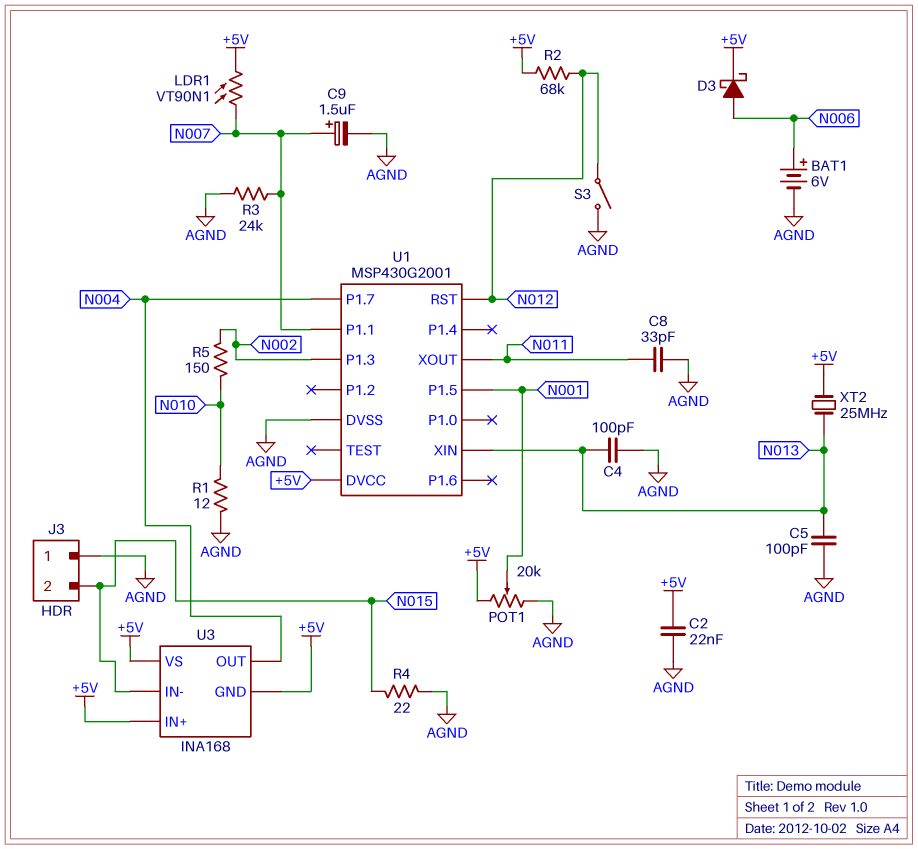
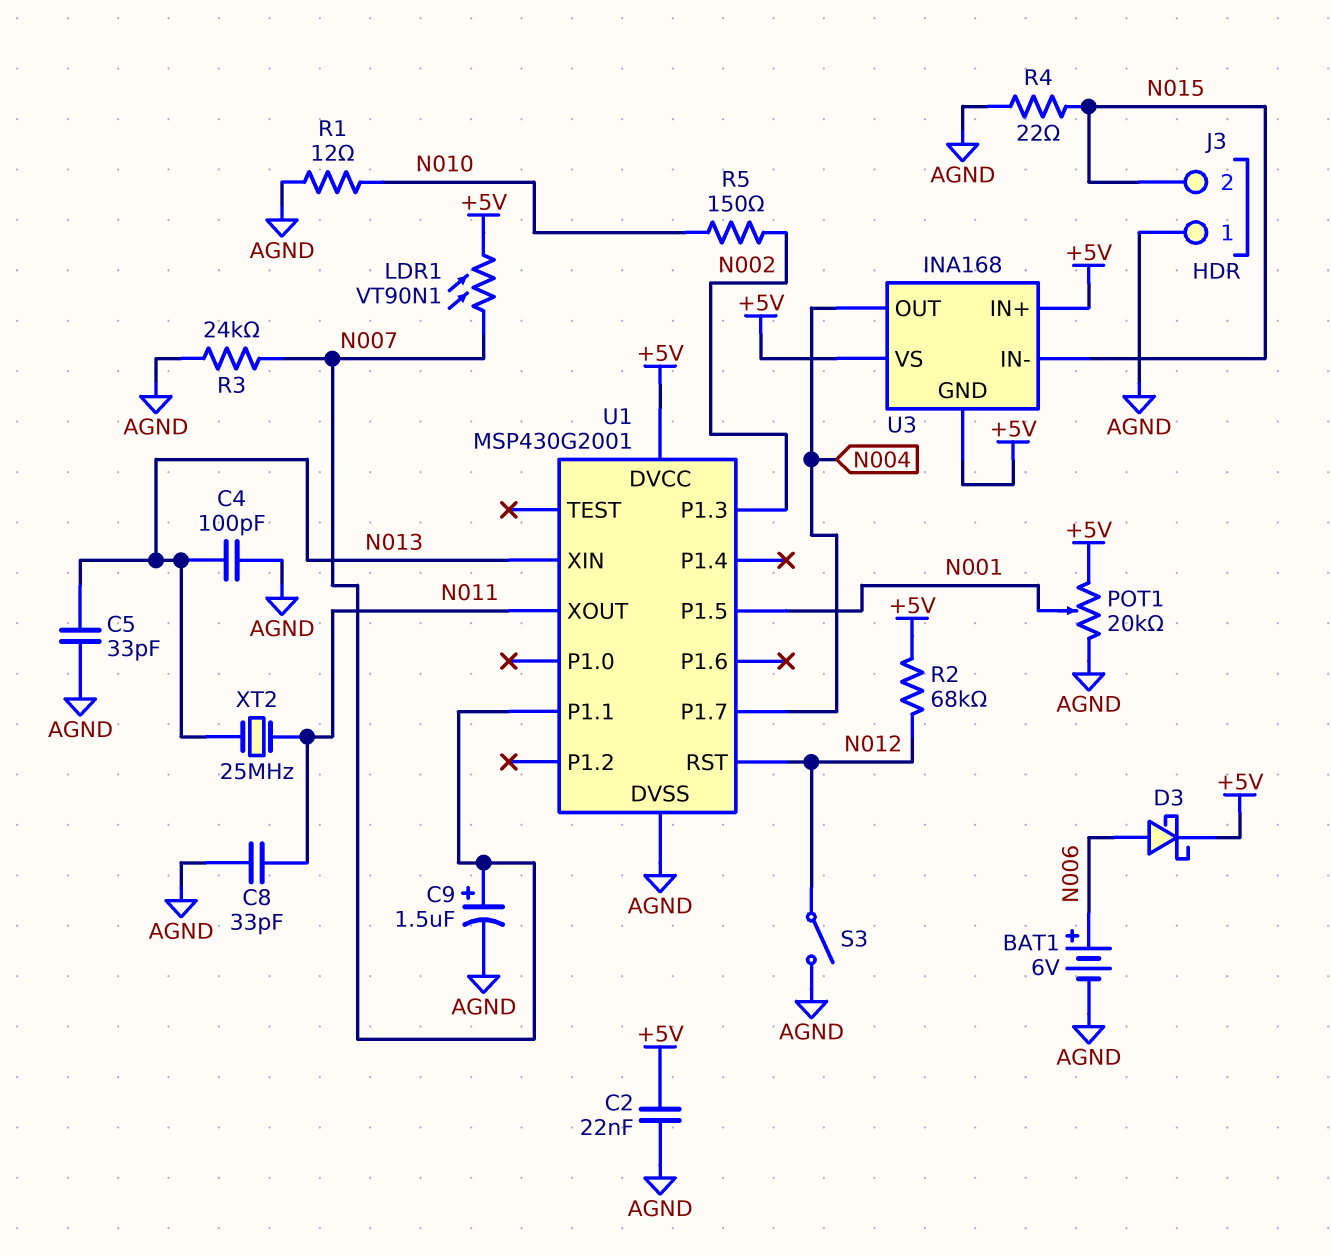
C5: 100pF (AGND, N013) -> 33pF (AGND, N013)
XT2: 25MHz (+5V, N013) -> 25MHz (N011, N013)

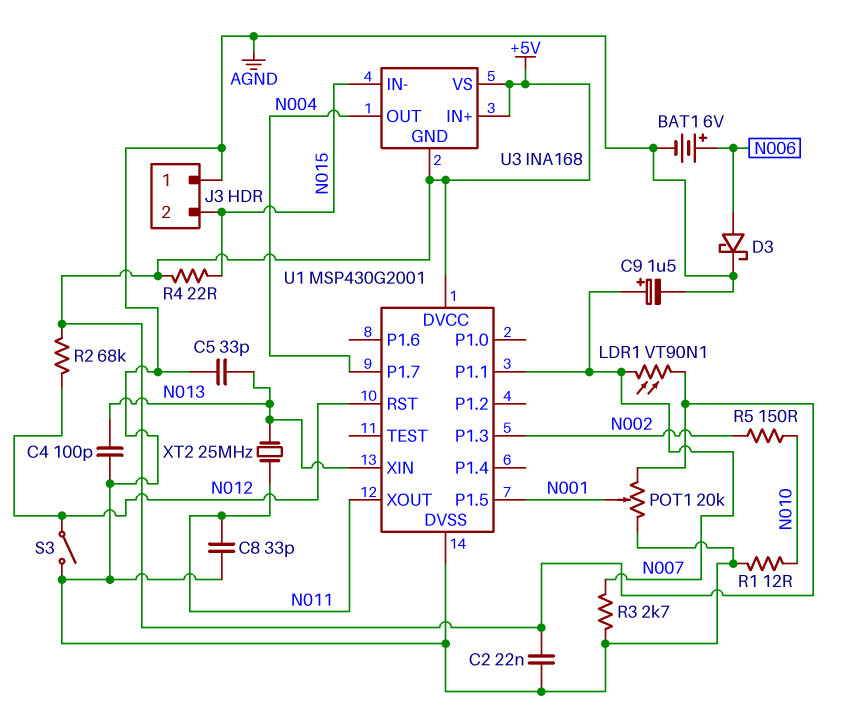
D3: schottky (A N006, K +5V) -> schottky (A N006, K AGND)
R3: 24k (AGND, N007) -> 2.7k (AGND, N007)
R4: 22 (AGND, N015) -> 22 (+5V, N015)

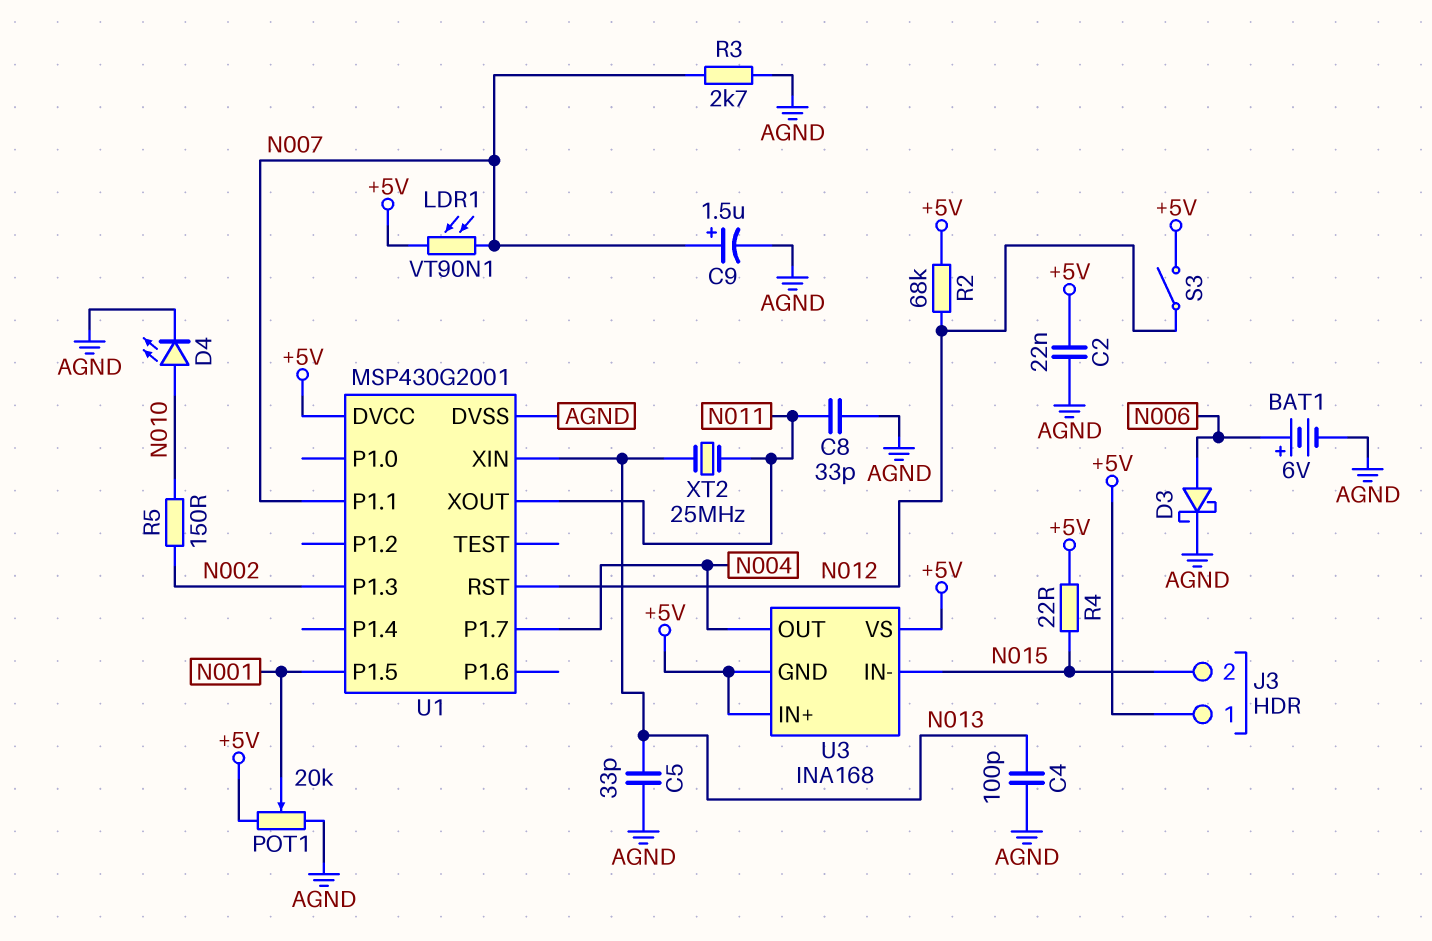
D4: none -> LED (A N010, K AGND)
J3 pin 1: AGND -> +5V
R1: 12 (AGND, N010) -> none
S3: switch (AGND, N012) -> switch (+5V, N012)

